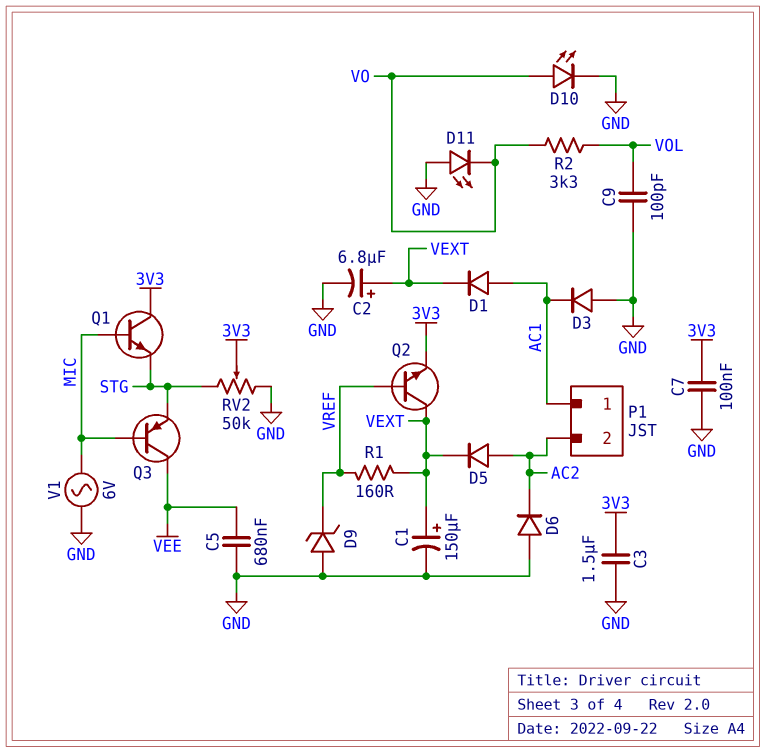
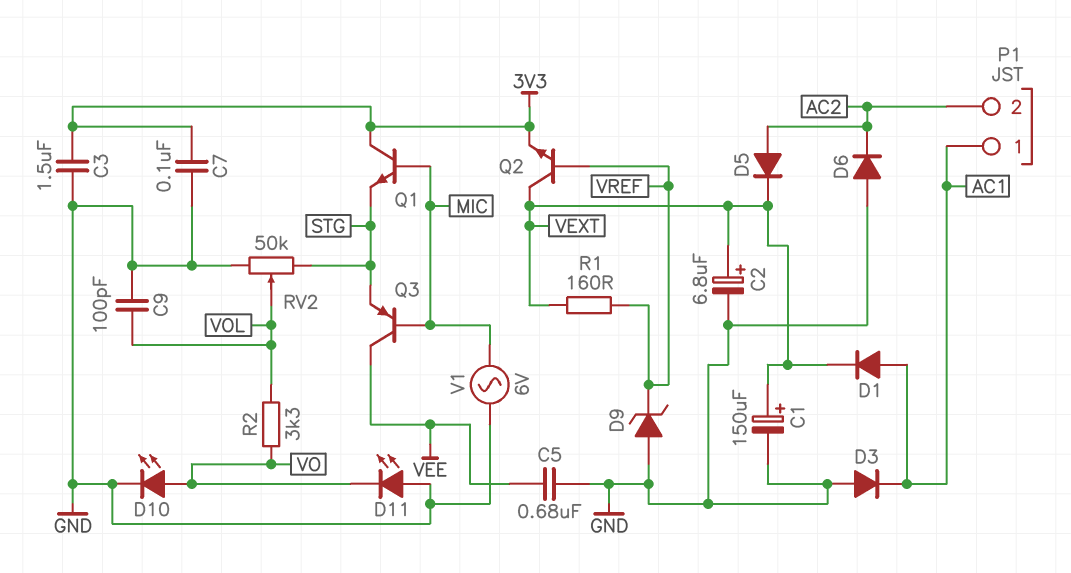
RV2: 50k (GND, STG, wiper 3V3) -> 50k (GND, STG, wiper VOL)

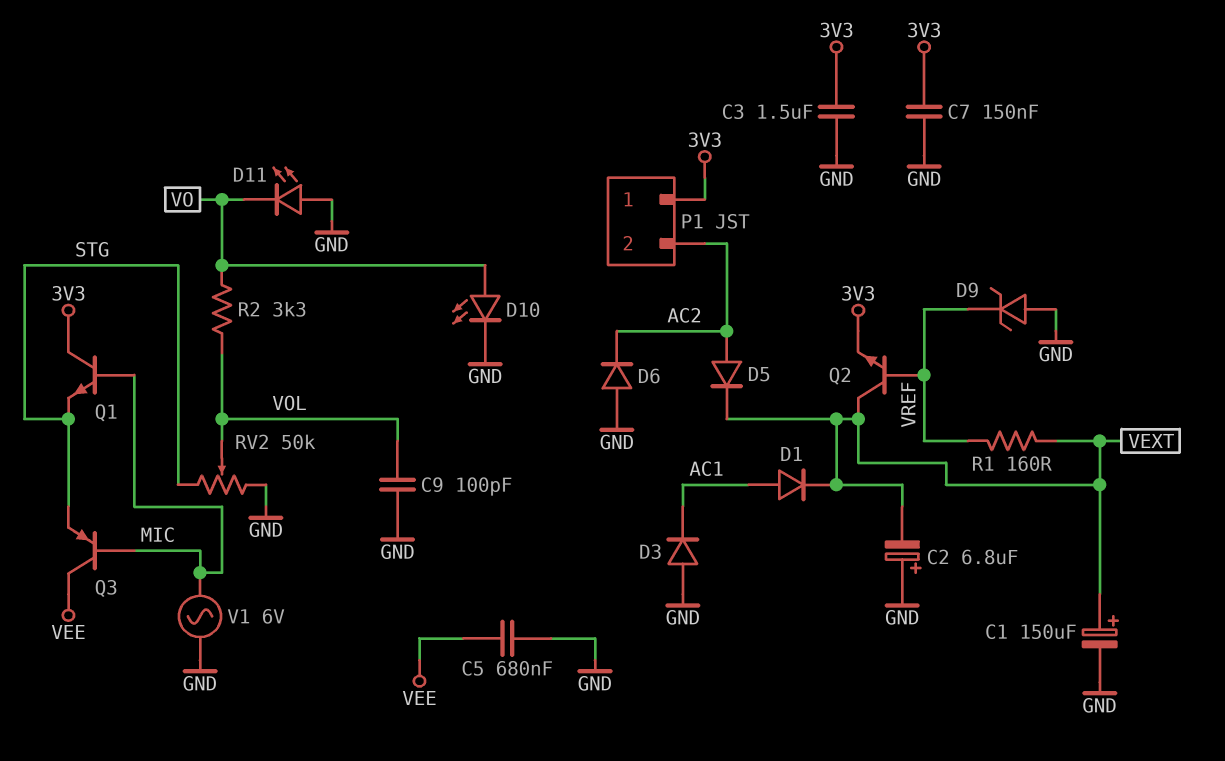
C2: 6.8uF (plus VEXT, minus GND) -> 6.8uF (plus GND, minus VEXT)
C7: 100nF (3V3, GND) -> 150nF (3V3, GND)
P1 pin 1: AC1 -> 3V3

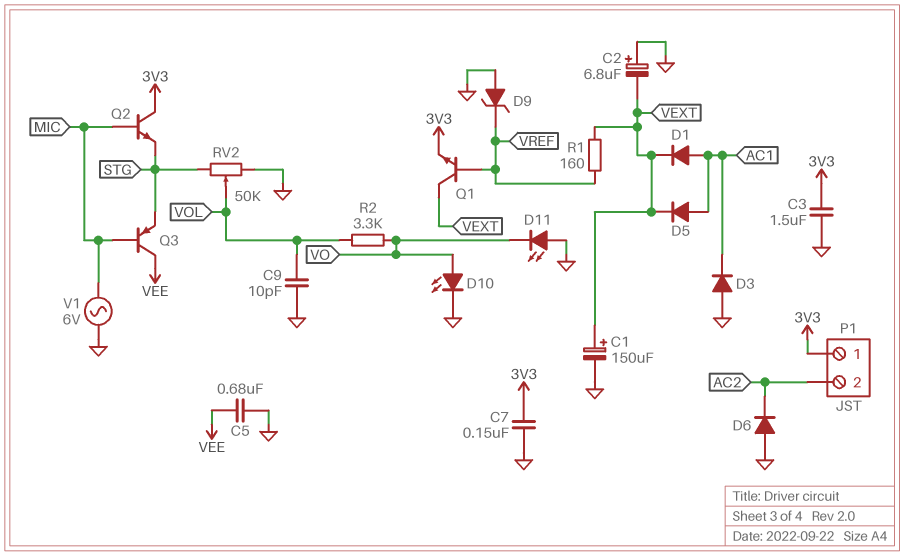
C9: 100pF (GND, VOL) -> 10pF (GND, VOL)
D5: diode (A AC2, K VEXT) -> diode (A AC1, K VEXT)
Q1: NPN (B MIC, C 3V3, E STG) -> NPN (B VREF, C VEXT, E 3V3)
Q2: NPN (B VREF, C VEXT, E 3V3) -> NPN (B MIC, C 3V3, E STG)

